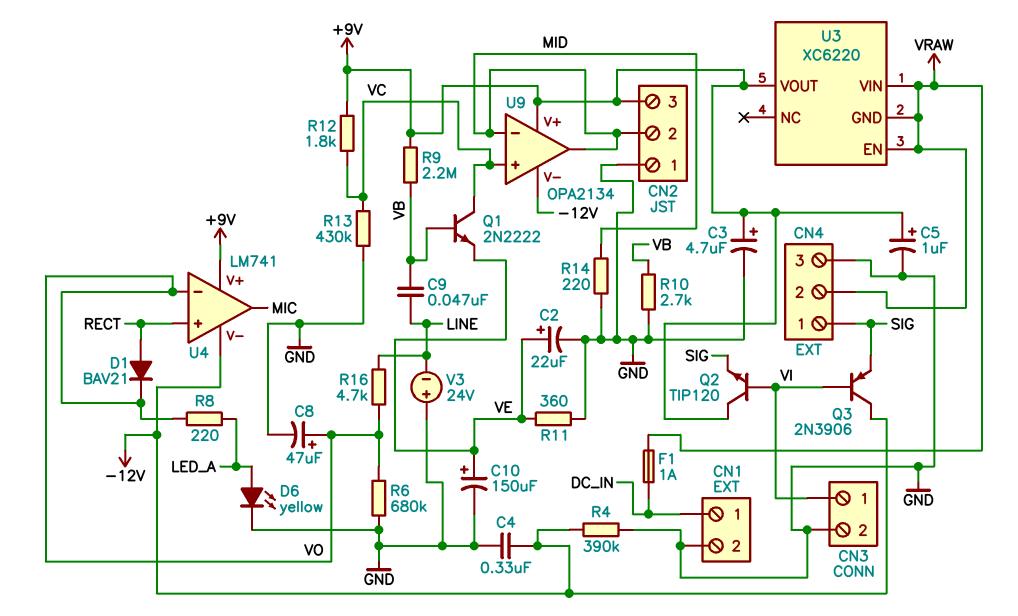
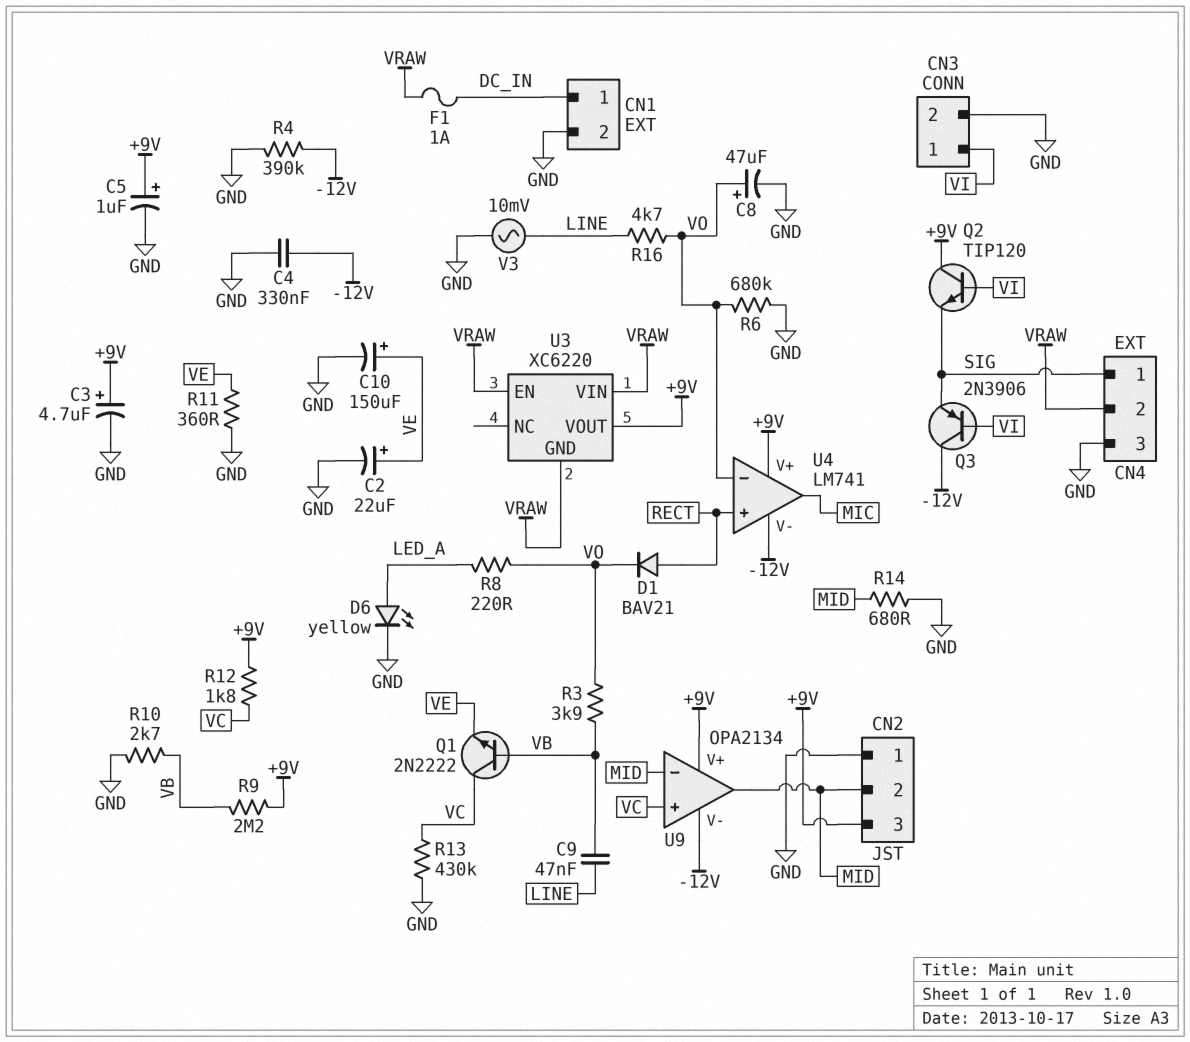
R3: none -> 3.9k (VB, VO)
R14: 220 (GND, MID) -> 680 (GND, MID)
V3: 24V (plus GND, minus LINE) -> AC 10mV (GND, LINE)

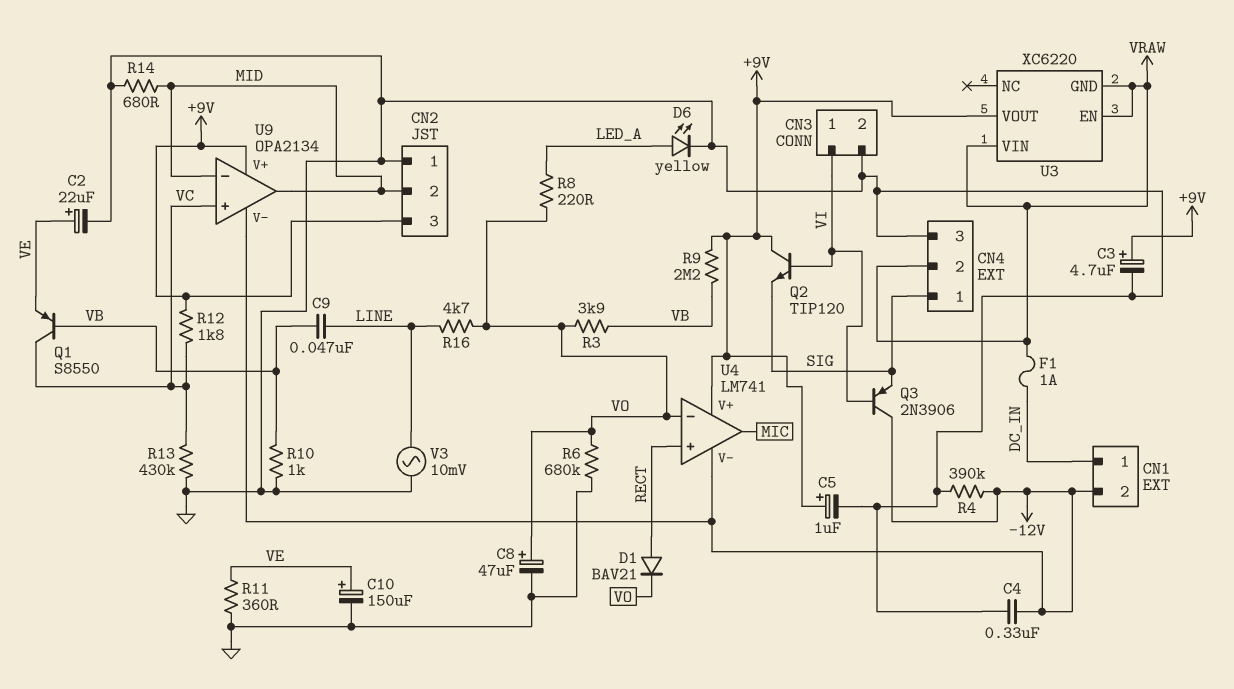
CN1 pin 2: GND -> -12V
Q1: NPN 2N2222 (B VB, C VC, E VE) -> PNP S8550 (B VB, C VC, E VE)
R10: 2.7k (GND, VB) -> 1k (GND, VB)

